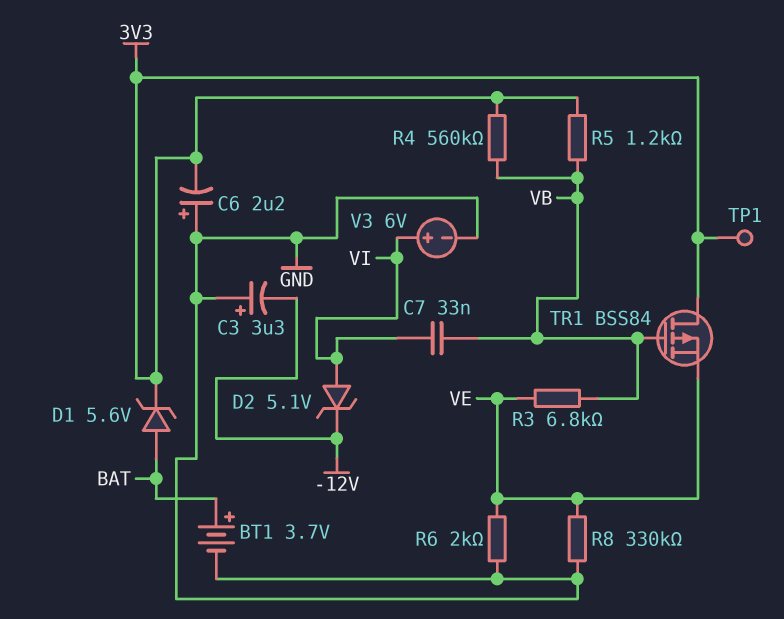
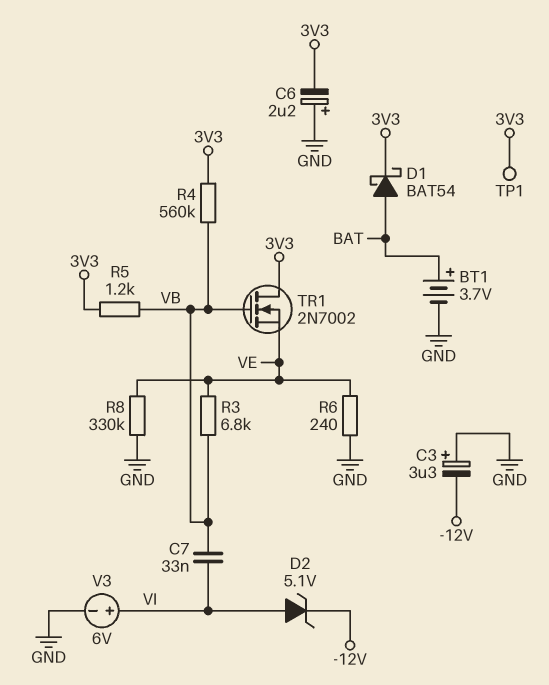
D1: zener 5.6V (A BAT, K 3V3) -> schottky BAT54 (A BAT, K 3V3)
R6: 2k (GND, VE) -> 240 (GND, VE)
TR1: PMOS BSS84 (G VB, D 3V3, S VE) -> NMOS 2N7002 (G VB, D 3V3, S VE)

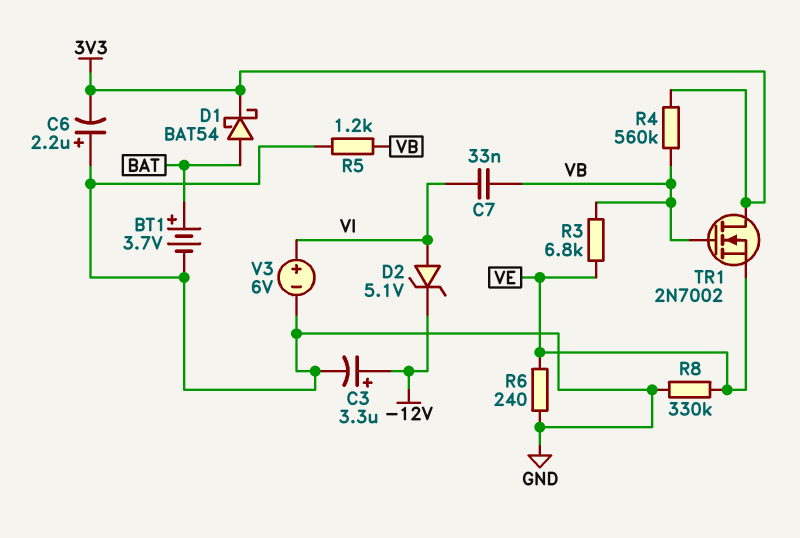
C3: 3.3uF (plus GND, minus -12V) -> 3.3uF (plus -12V, minus GND)
R5: 1.2k (3V3, VB) -> 1.2k (GND, VB)
TP1: test point (3V3) -> none

